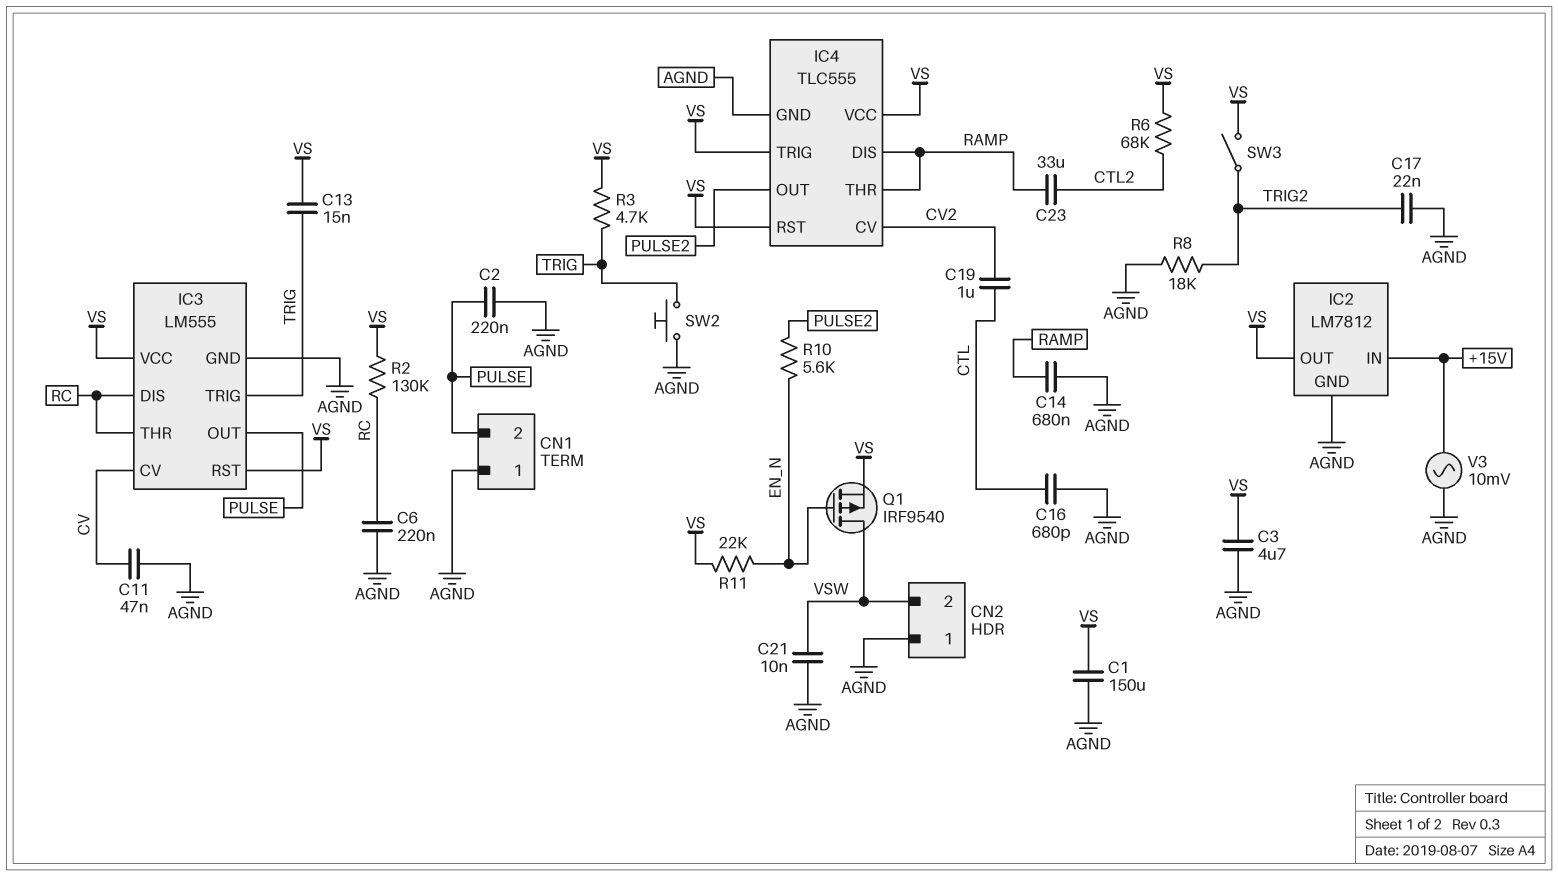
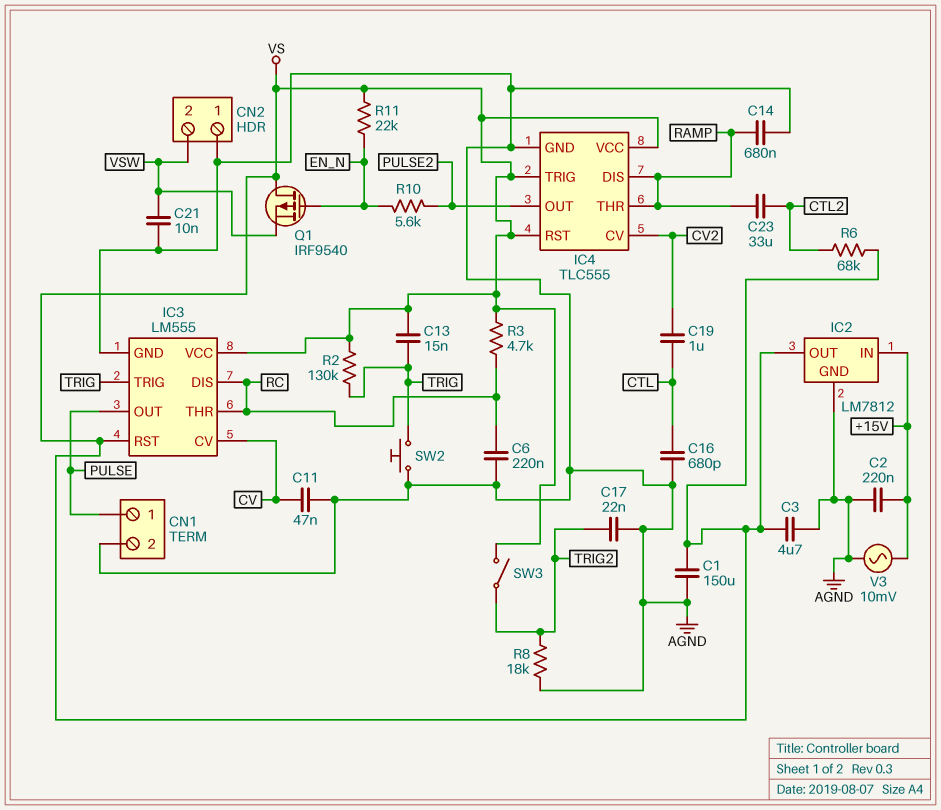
C2: 220nF (AGND, PULSE) -> 220nF (+15V, AGND)
CN1 pin 1: AGND -> PULSE
CN1 pin 2: PULSE -> AGND
Q1: PMOS IRF9540 (G EN_N, D VSW, S VS) -> PMOS IRF9540 (G EN_N, D VS, S VSW)
R2: 130k (RC, VS) -> 130k (TRIG, VS)
R3: 4.7k (TRIG, VS) -> 4.7k (RC, VS)

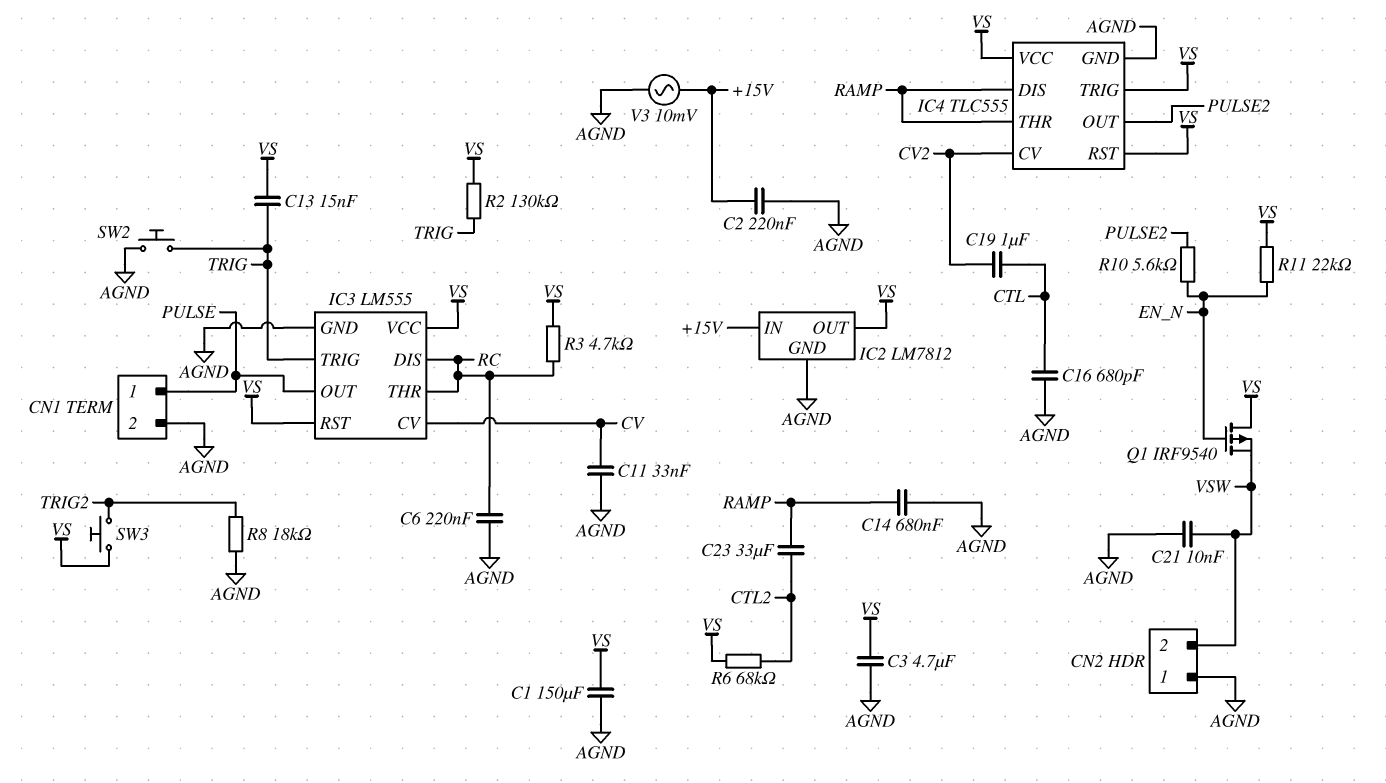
C11: 47nF (AGND, CV) -> 33nF (AGND, CV)
C17: 22nF (AGND, TRIG2) -> none
SW3: switch (TRIG2, VS) -> button (TRIG2, VS)

